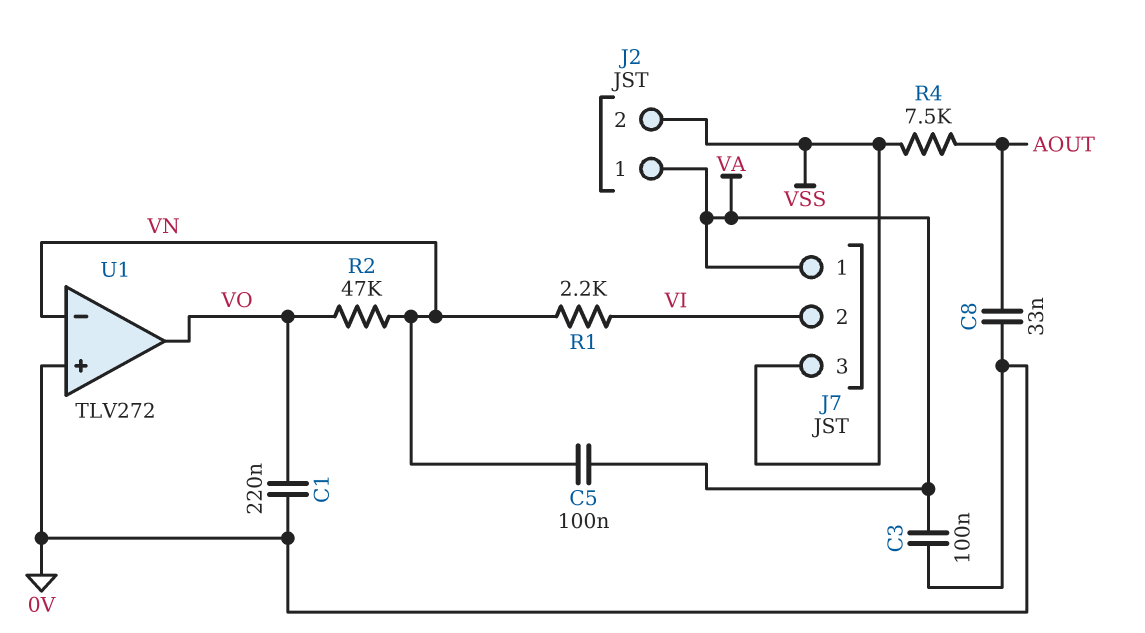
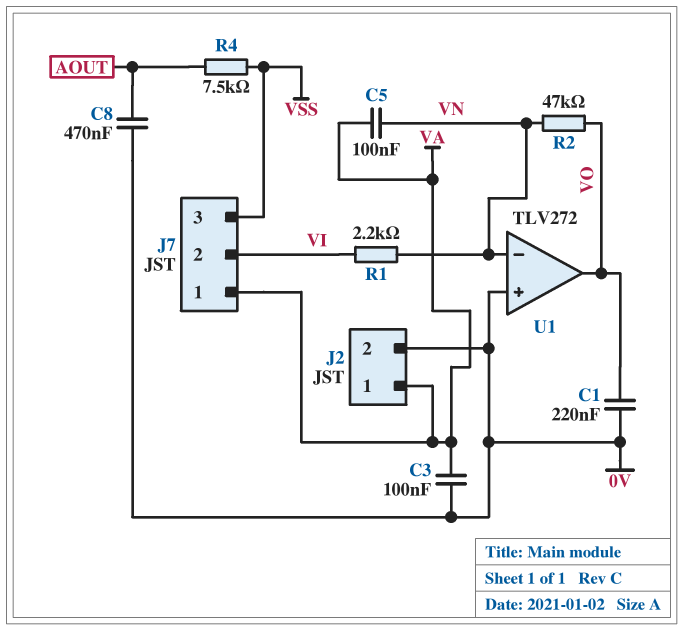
C8: 33nF (0V, AOUT) -> 470nF (0V, AOUT)
J2 pin 2: VSS -> 0V

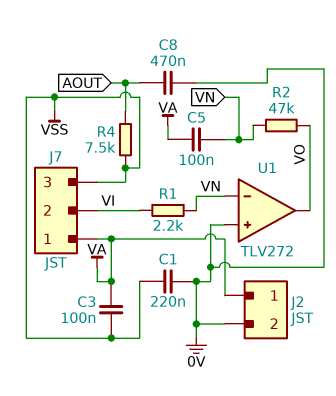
C1: 220nF (0V, VO) -> 220nF (0V, VSS)
C3: 100nF (0V, VA) -> 100nF (VA, VSS)

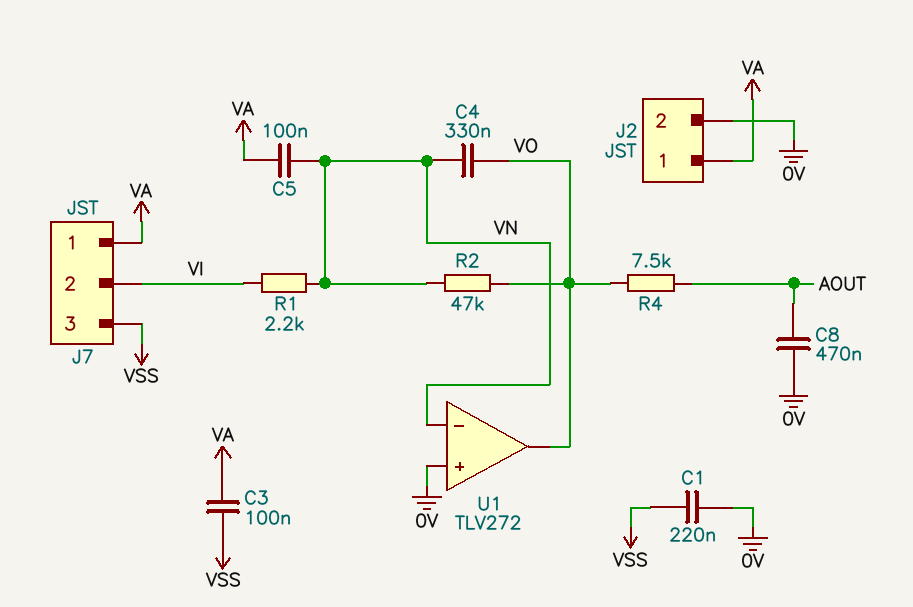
C4: none -> 330nF (VN, VO)
R4: 7.5k (AOUT, VSS) -> 7.5k (AOUT, VO)

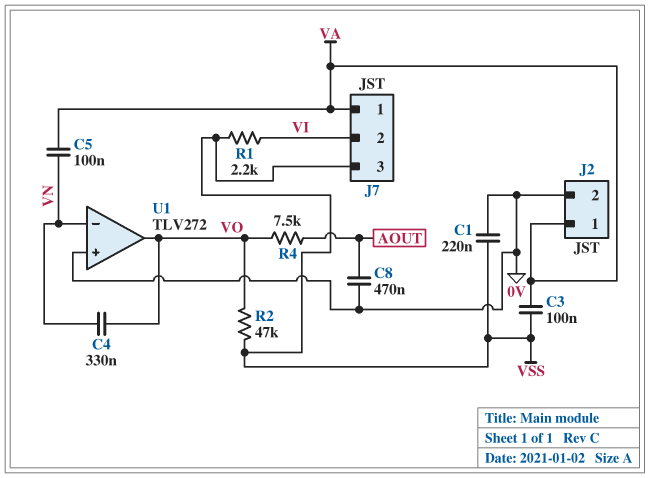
R1: 2.2k (VI, VN) -> 2.2k (VI, VSS)
R2: 47k (VN, VO) -> 47k (VO, VSS)

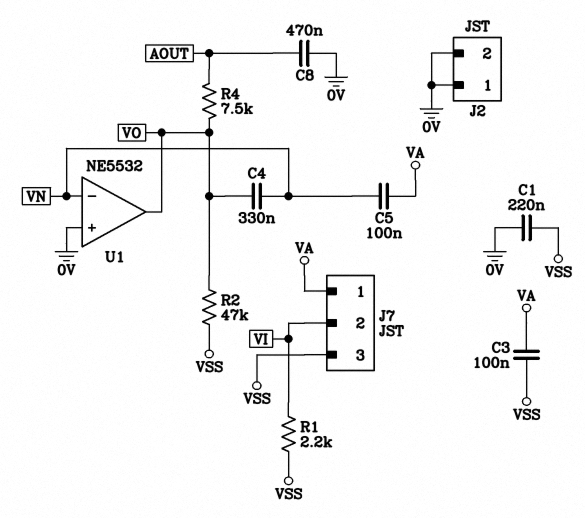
J2 pin 1: VA -> 0V
U1: TLV272 -> NE5532

